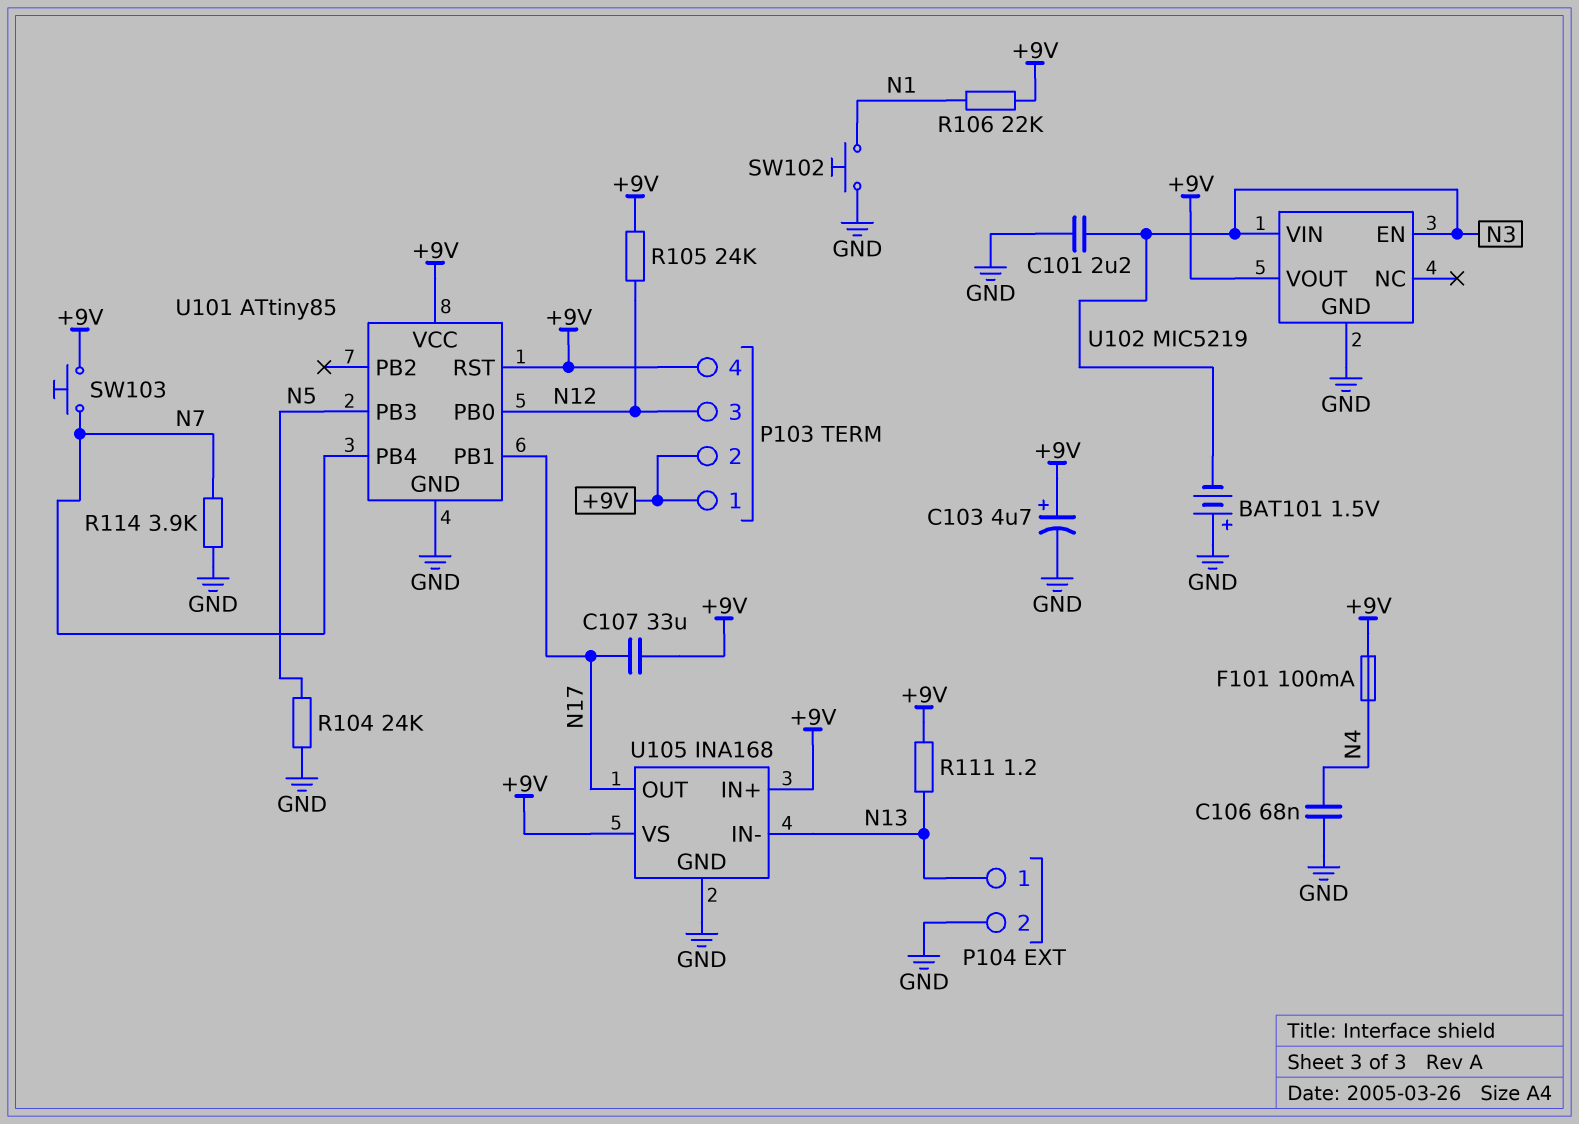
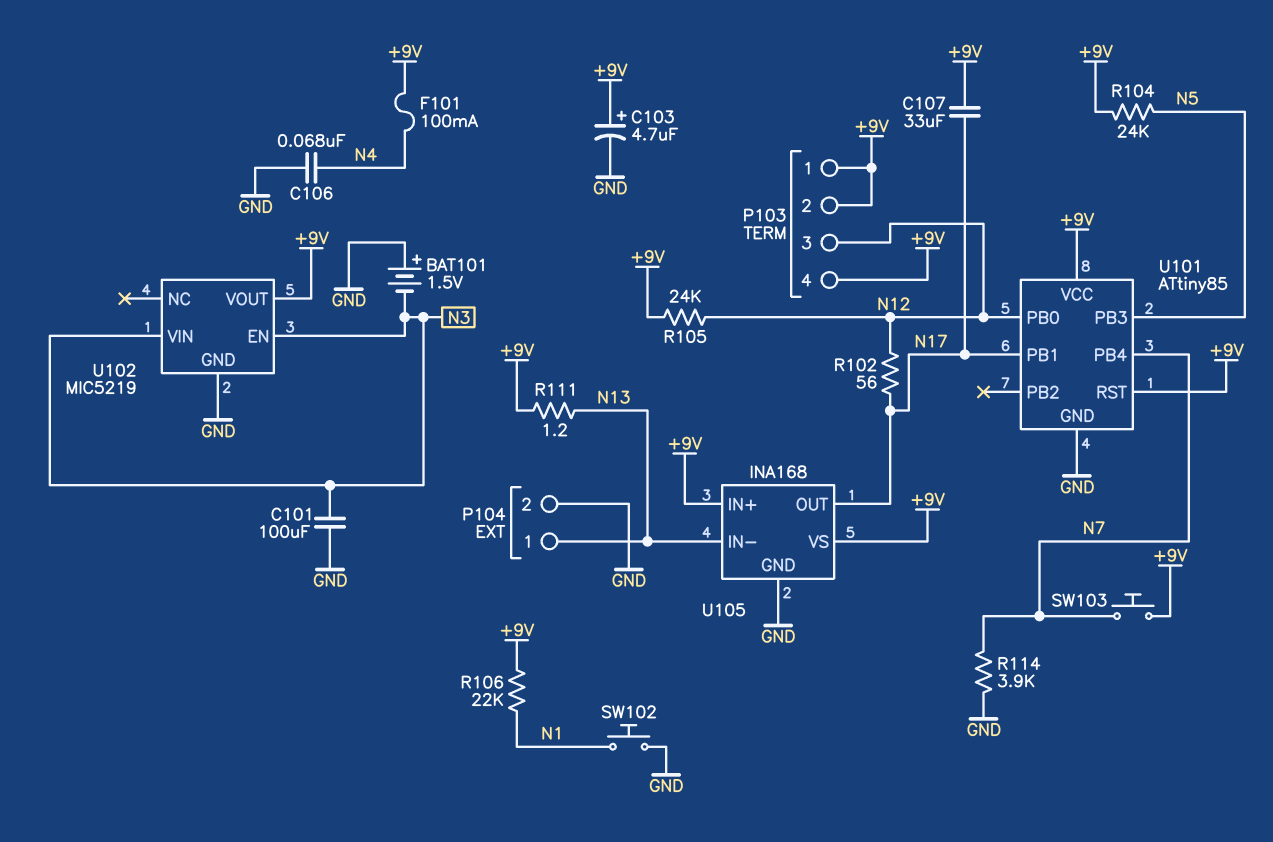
C101: 2.2uF (GND, N3) -> 100uF (GND, N3)
R102: none -> 56 (N12, N17)
R104: 24k (GND, N5) -> 24k (+9V, N5)

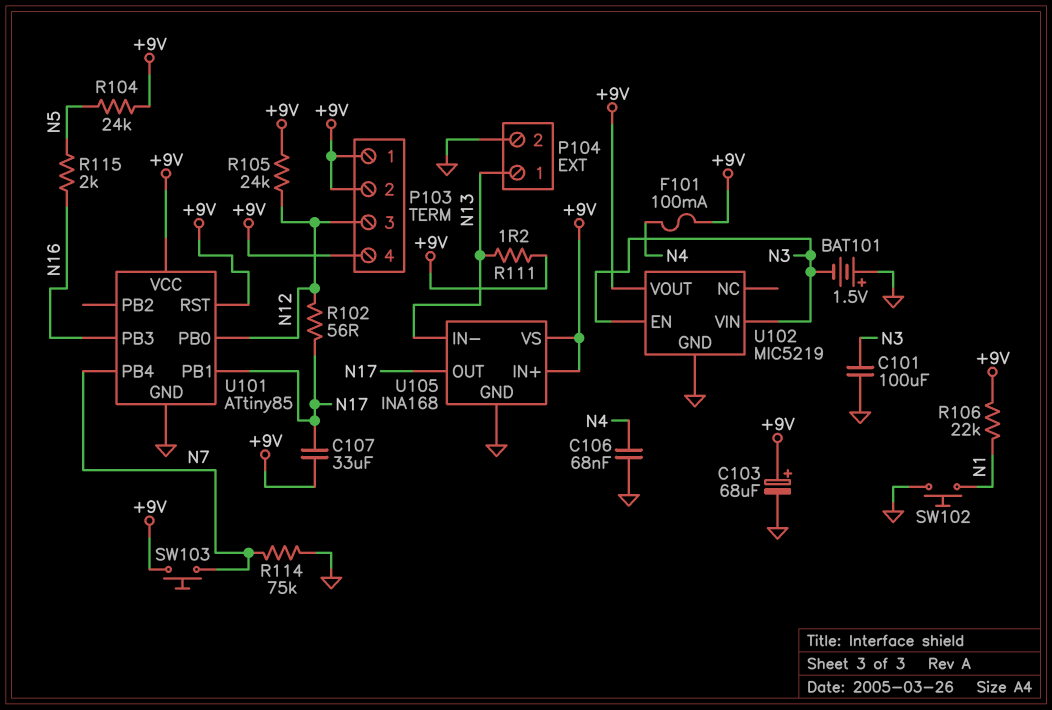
C103: 4.7uF (plus +9V, minus GND) -> 68uF (plus +9V, minus GND)
R114: 3.9k (GND, N7) -> 75k (GND, N7)
R115: none -> 2k (N5, N16)
U101 pin PB3: N5 -> N16

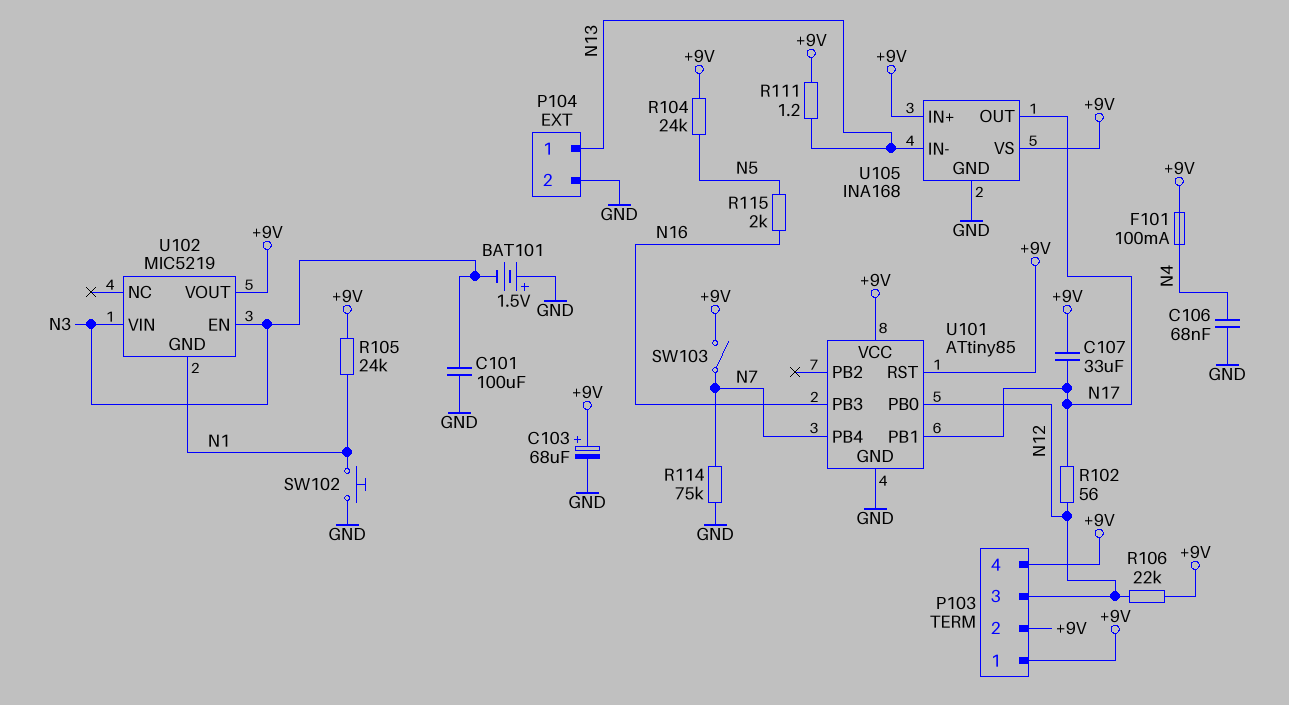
R105: 24k (+9V, N12) -> 24k (+9V, N1)
R106: 22k (+9V, N1) -> 22k (+9V, N12)
SW103: button (+9V, N7) -> switch (+9V, N7)
U102 pin GND: GND -> N1

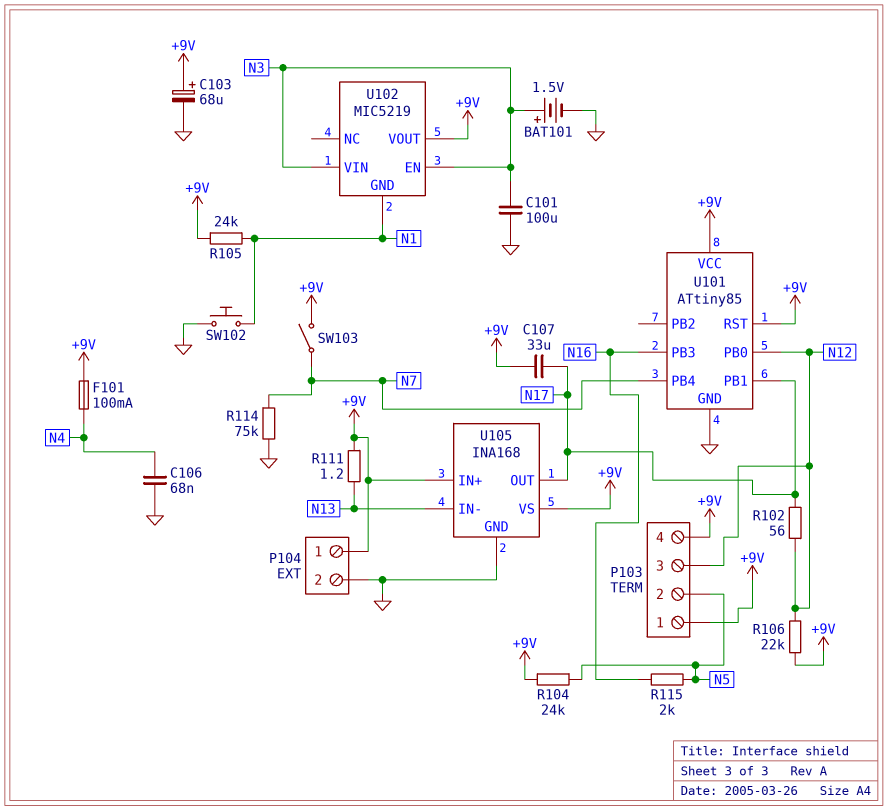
BAT101: 1.5V (plus GND, minus N3) -> 1.5V (plus N3, minus GND)
P103 pin 2: +9V -> N5
P104 pin 1: N13 -> +9V

